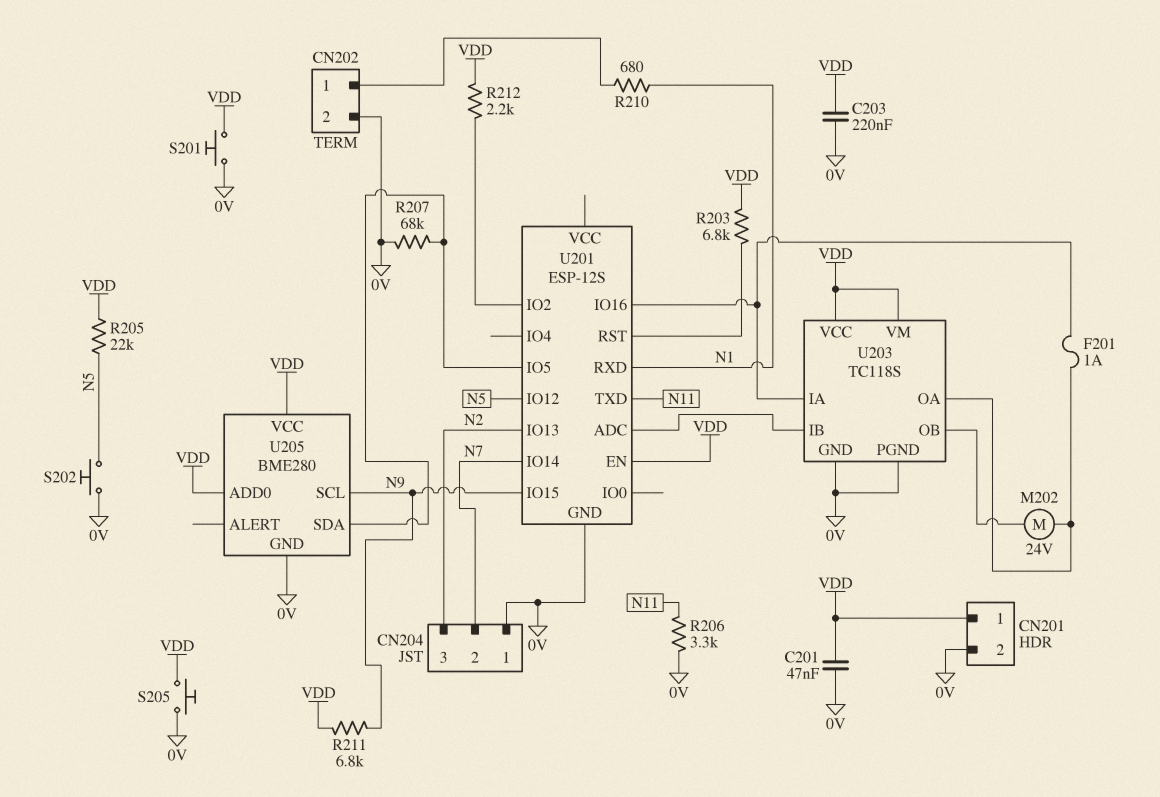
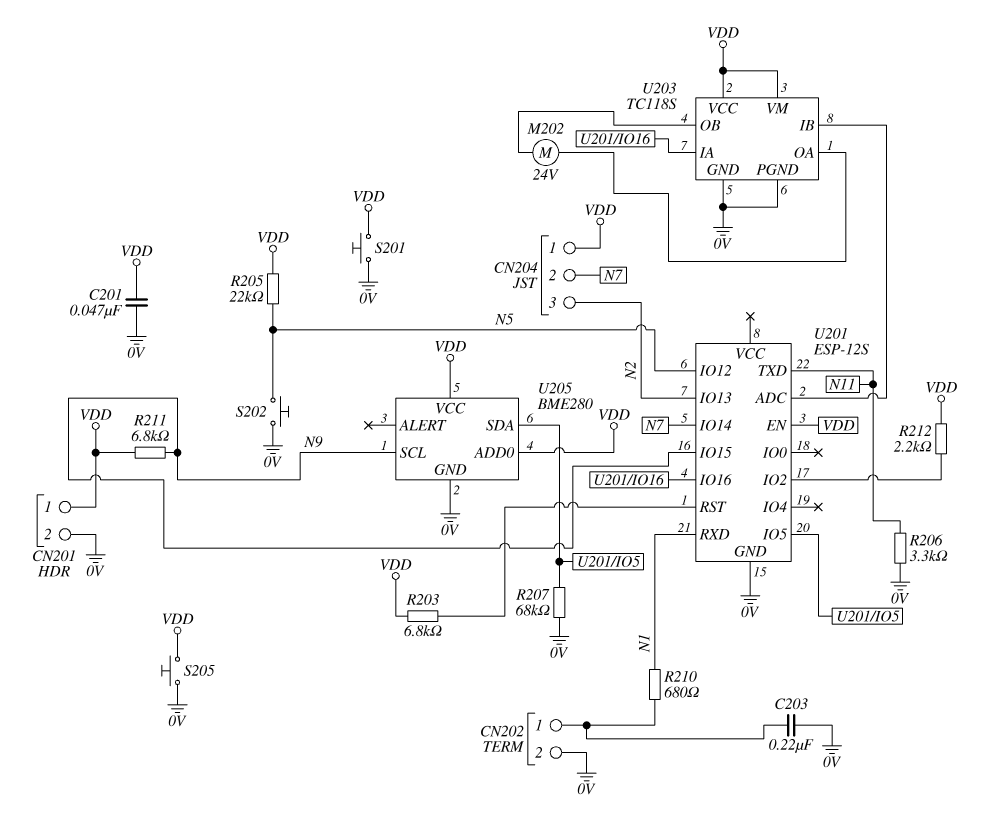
C203: 220nF (0V, VDD) -> 220nF (0V, CN202/1)
CN204 pin 1: 0V -> VDD
F201: 1A (U201/IO16, U203/OA) -> none

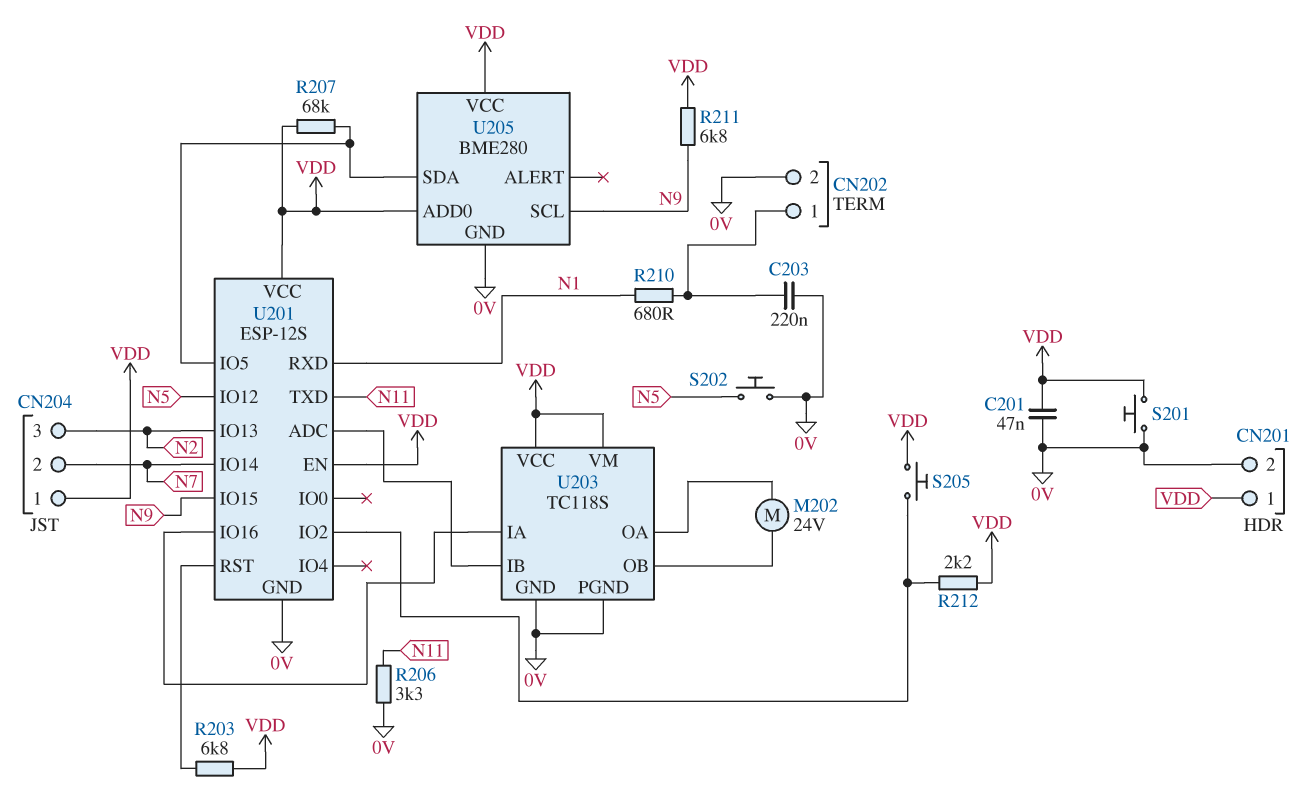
R205: 22k (N5, VDD) -> none
R207: 68k (0V, U201/IO5) -> 68k (U201/IO5, VDD)
S205: button (0V, VDD) -> button (U201/IO2, VDD)
U201 pin VCC: none -> VDD

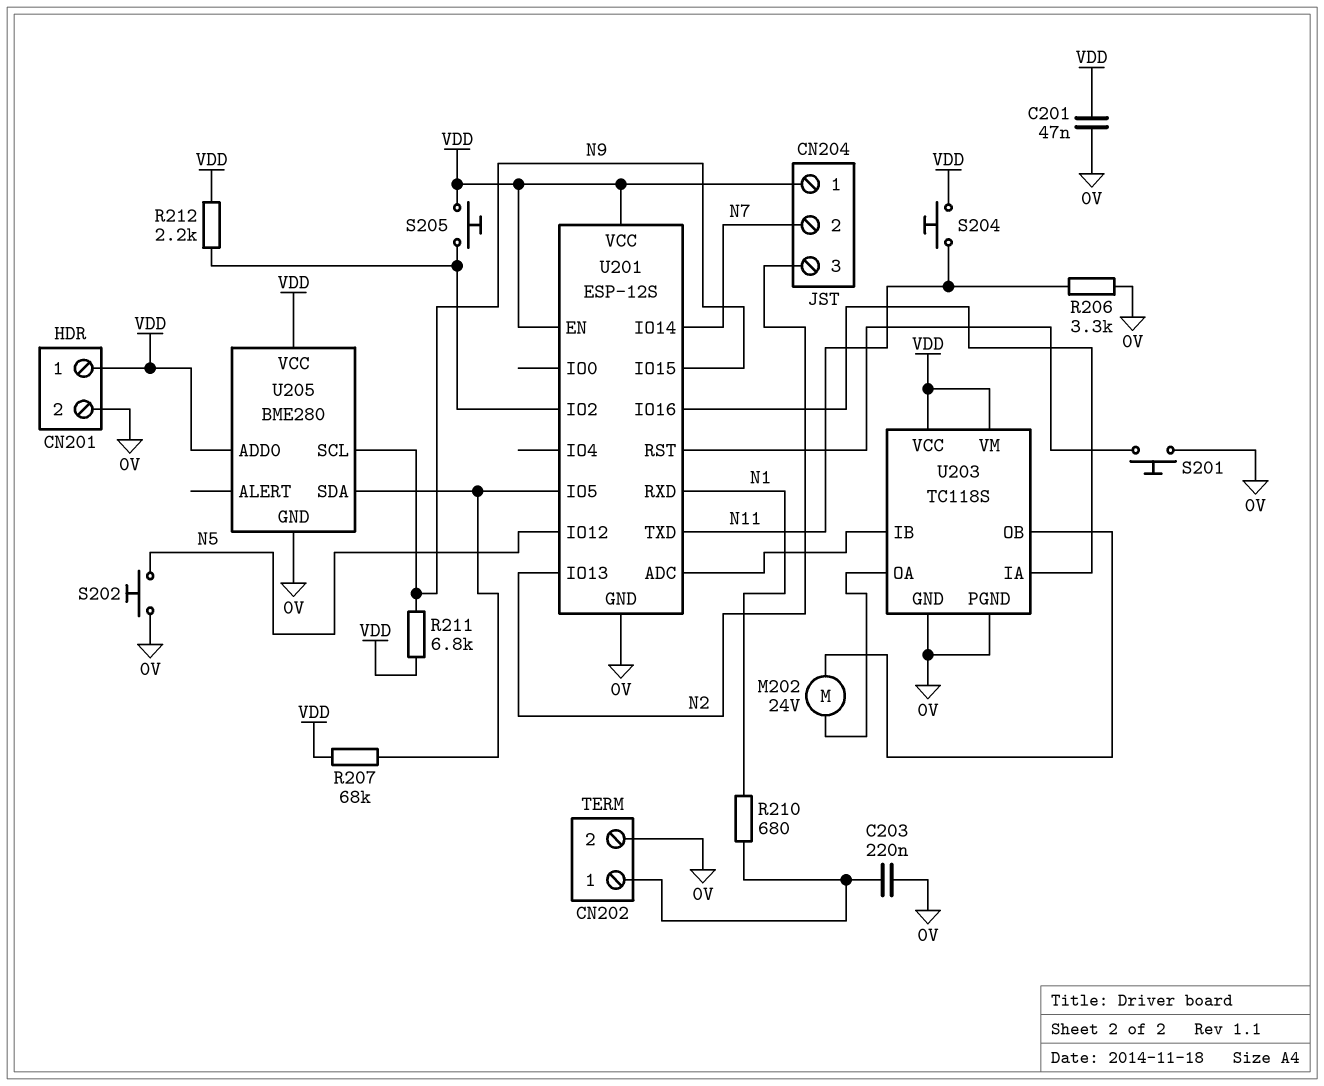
R203: 6.8k (U201/RST, VDD) -> none
S201: button (0V, VDD) -> button (0V, U201/RST)
S204: none -> button (N11, VDD)

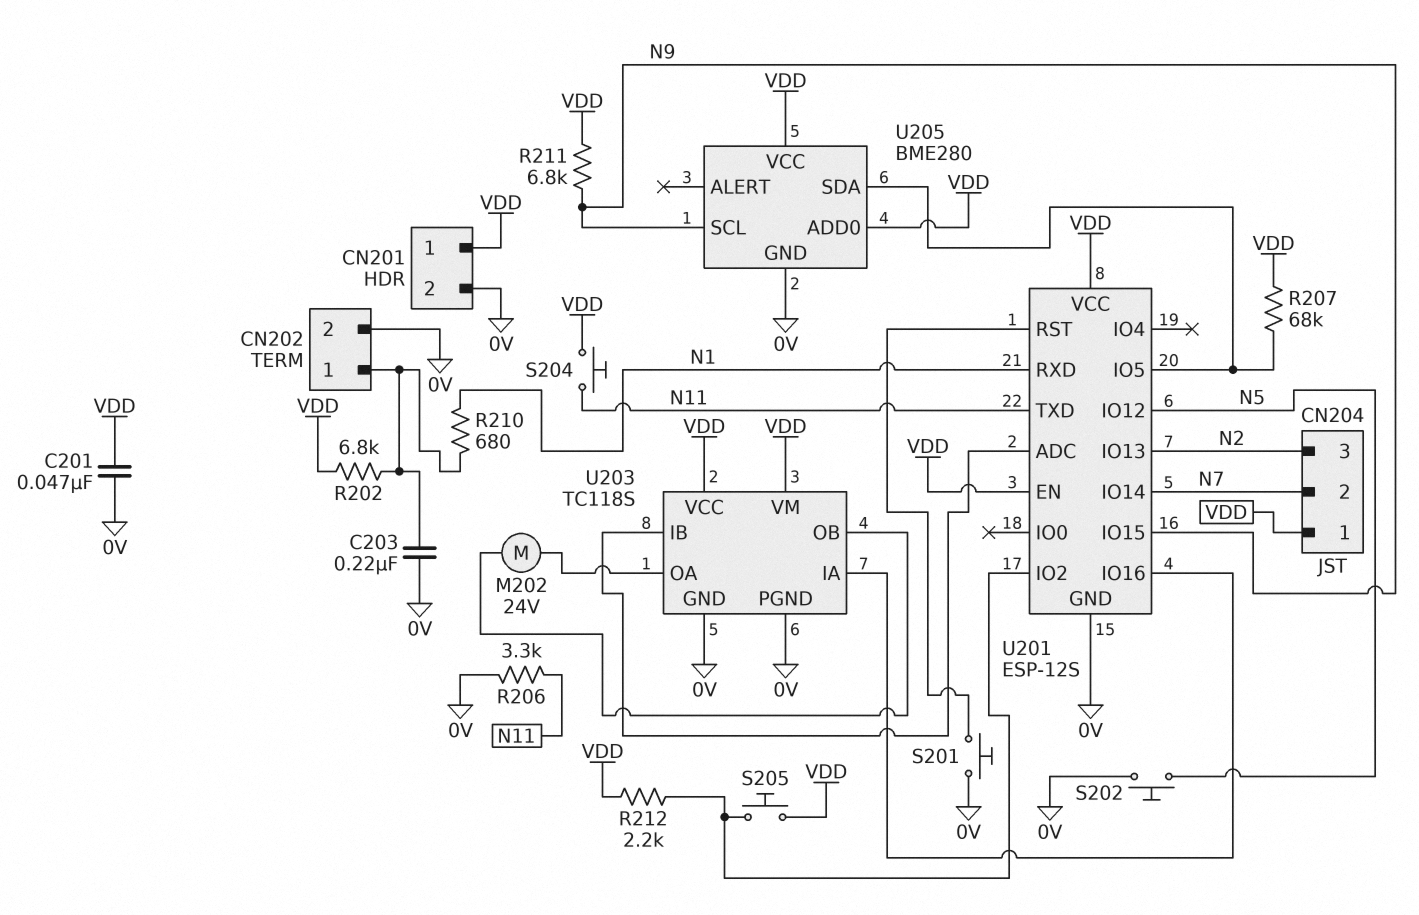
R202: none -> 6.8k (CN202/1, VDD)

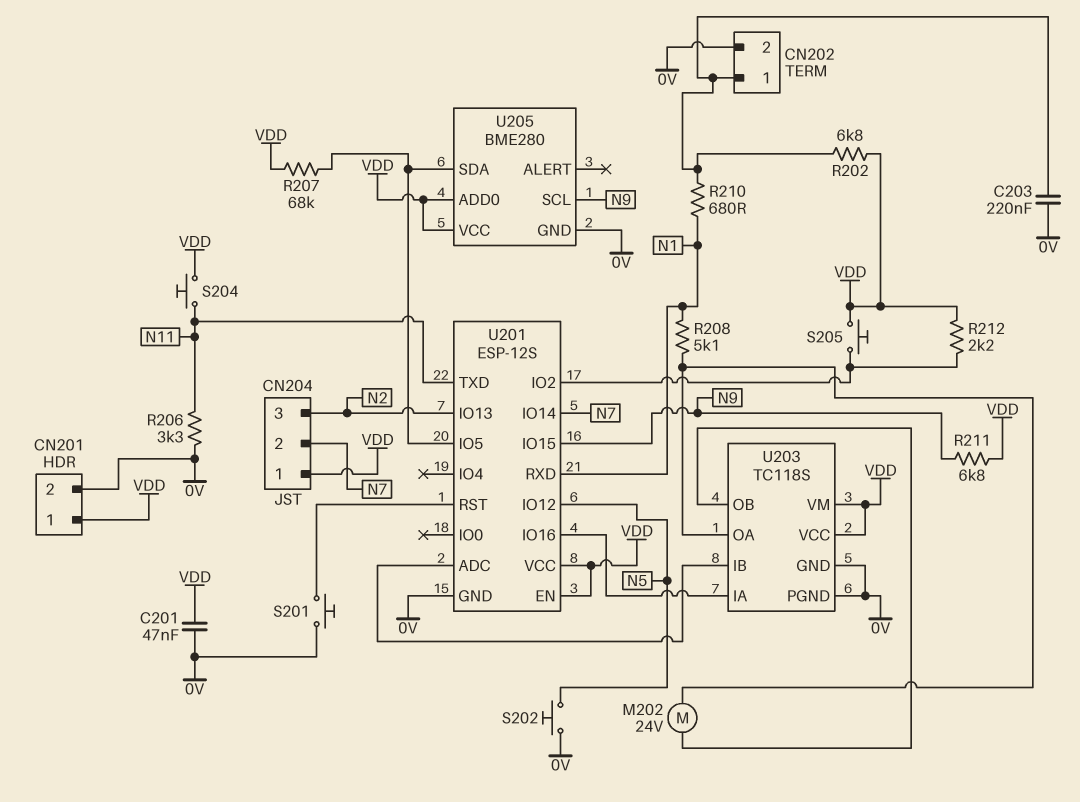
R208: none -> 5.1k (N1, U203/OA)

